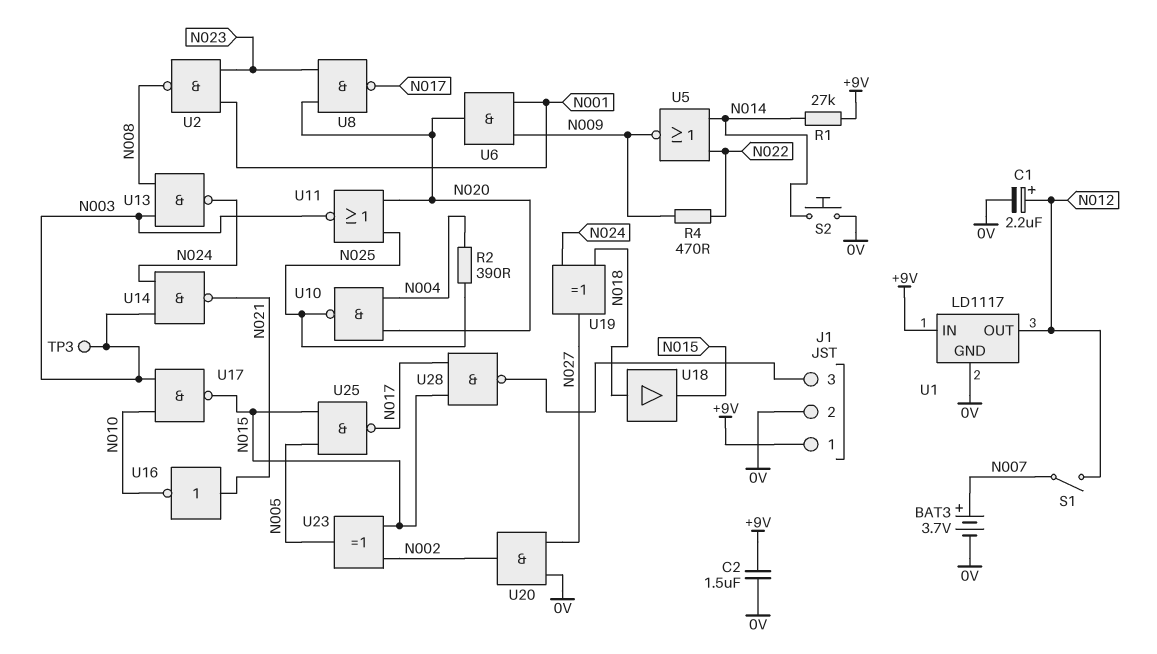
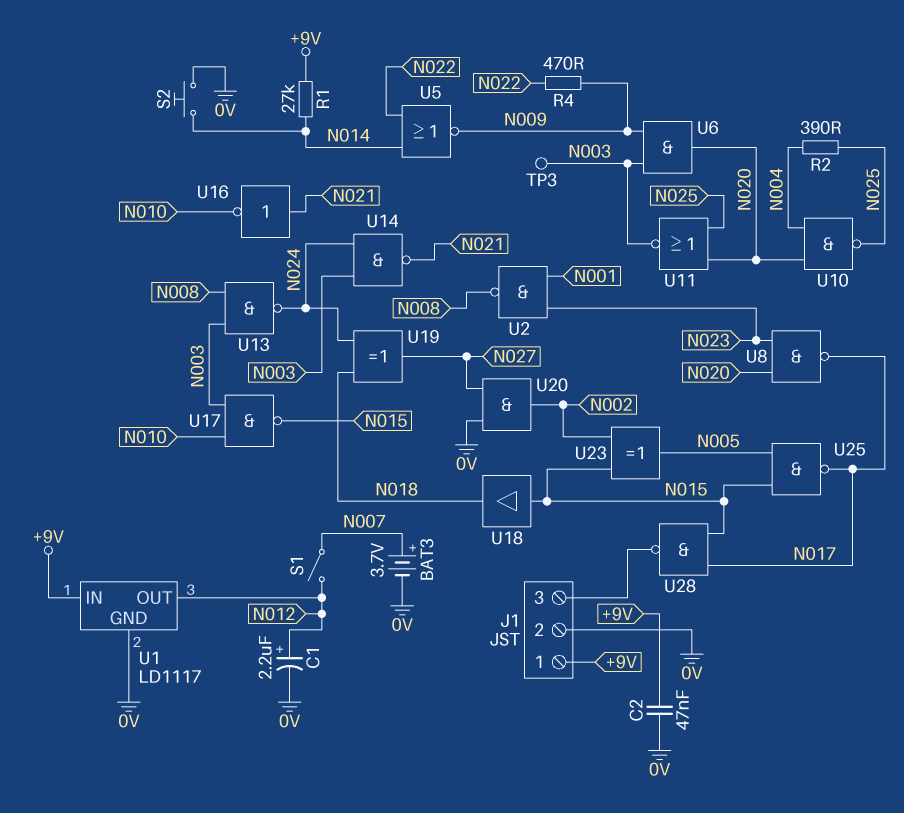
C2: 1.5uF (+9V, 0V) -> 47nF (+9V, 0V)
U6: AND (in N001, in N009, out N020) -> AND (in N003, in N009, out N020)
U18: buffer (in N018, out N015) -> buffer (in N015, out N018)

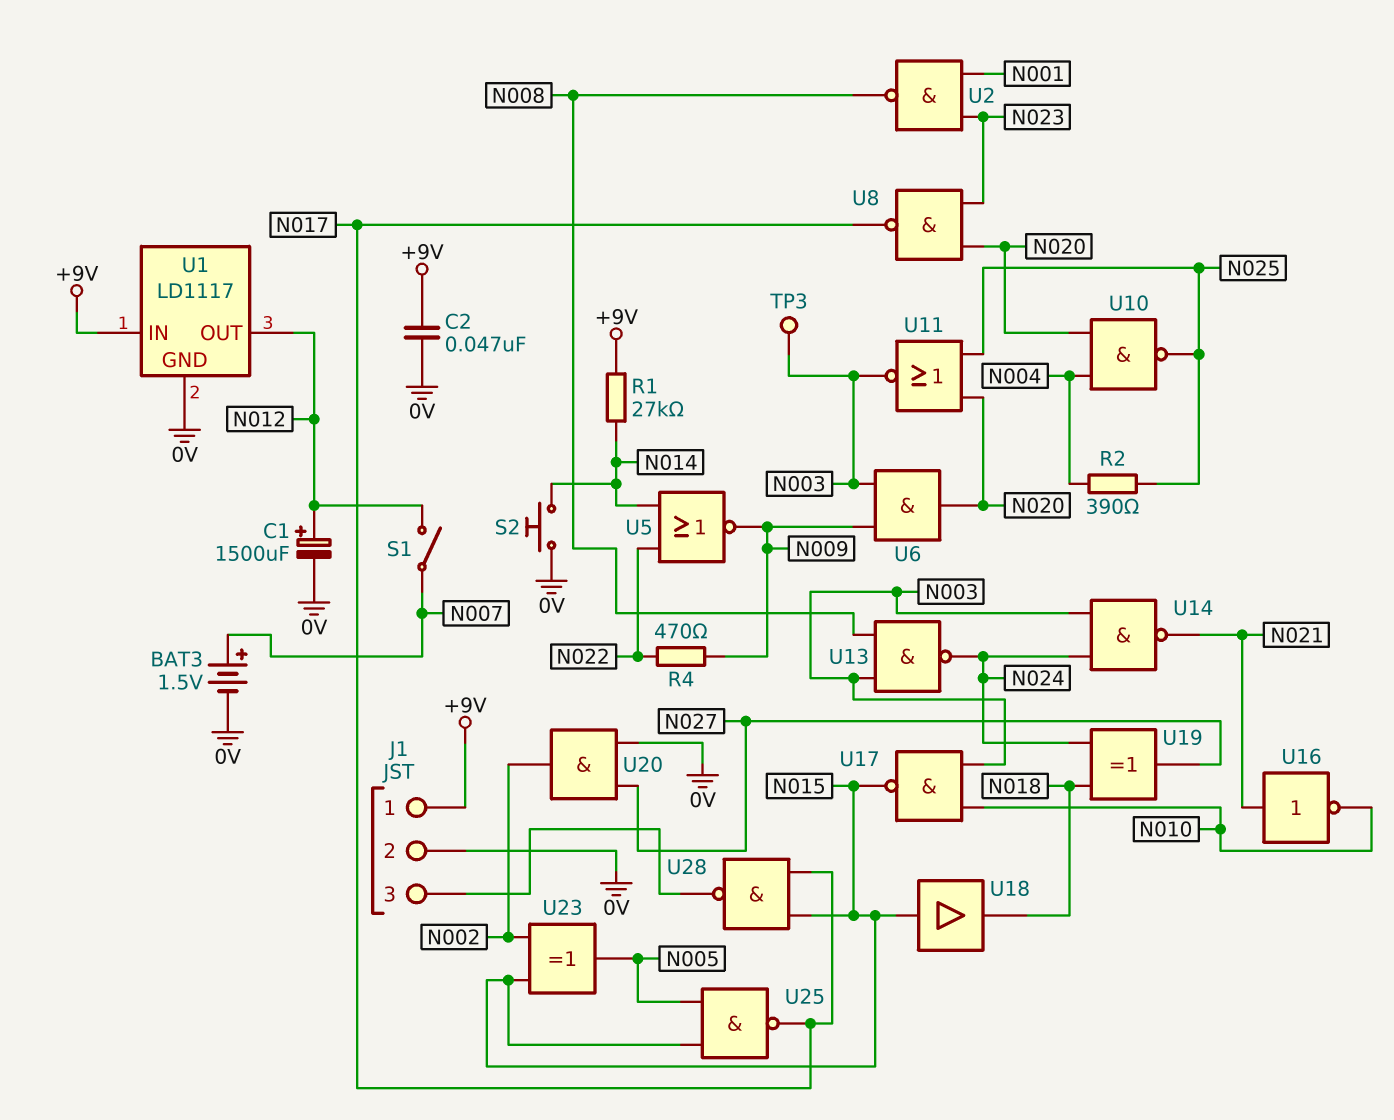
BAT3: 3.7V (plus N007, minus 0V) -> 1.5V (plus N007, minus 0V)
C1: 2.2uF (plus N012, minus 0V) -> 1500uF (plus N012, minus 0V)

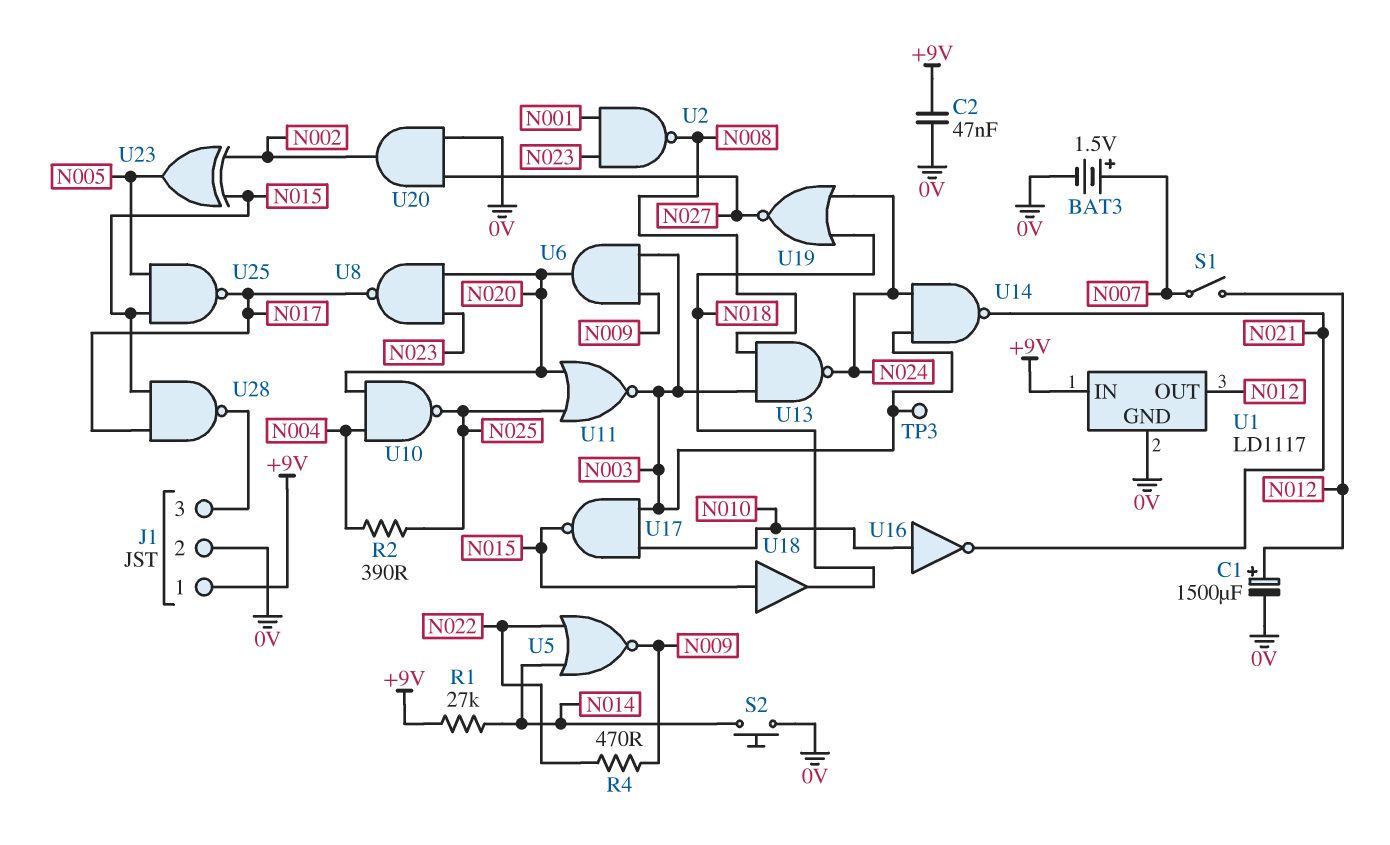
U16: NOT (in N021, out N010) -> NOT (in N010, out N021)
U19: XOR (in N018, in N024, out N027) -> NOR (in N018, in N024, out N027)

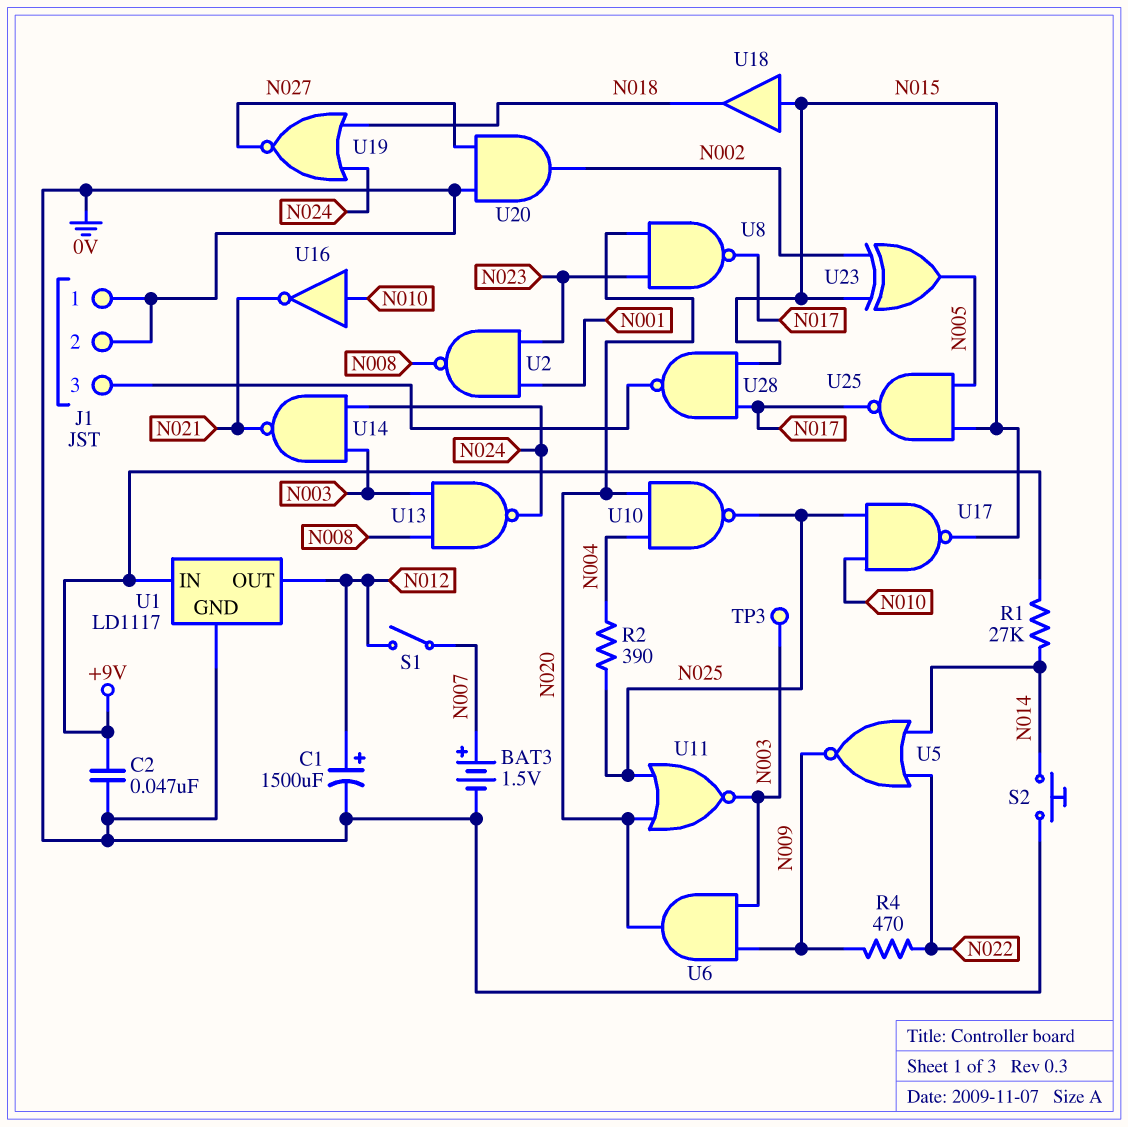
J1 pin 1: +9V -> 0V
U17: NAND (in N003, in N010, out N015) -> NAND (in N010, in N025, out N015)

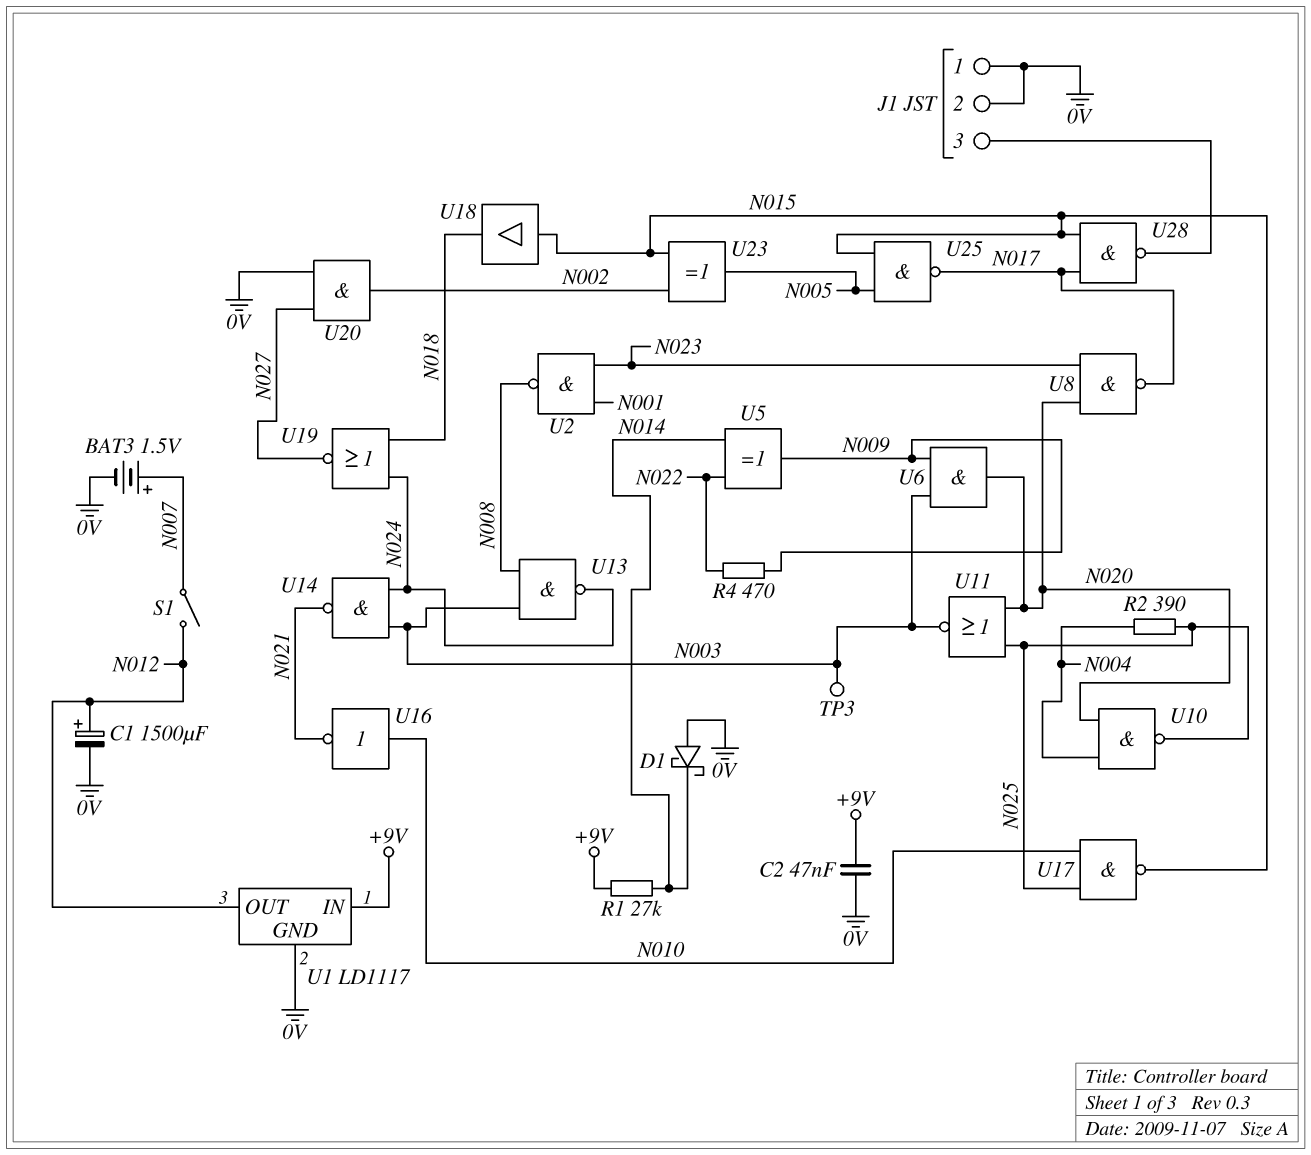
D1: none -> schottky (A 0V, K N014)
S2: button (0V, N014) -> none
U5: NOR (in N014, in N022, out N009) -> XOR (in N014, in N022, out N009)

